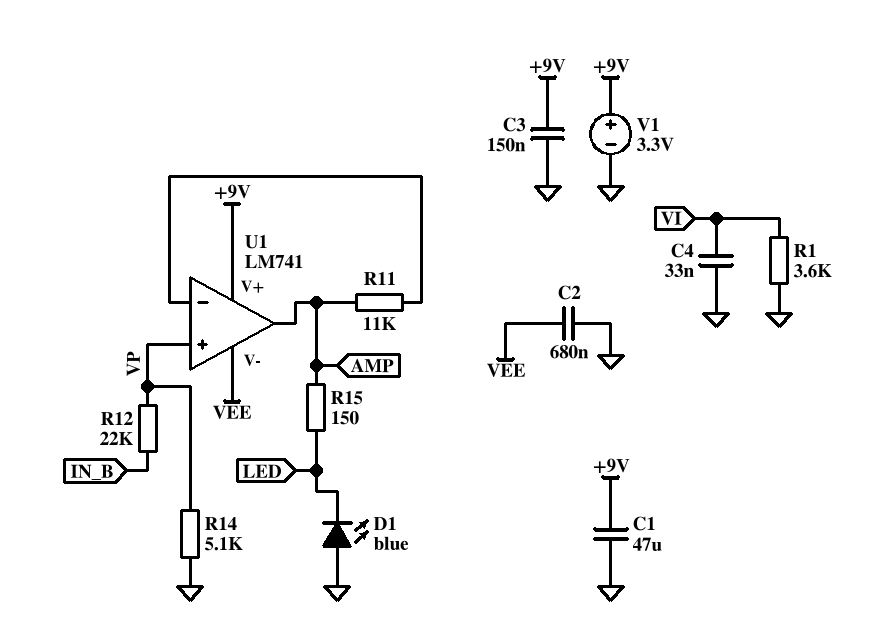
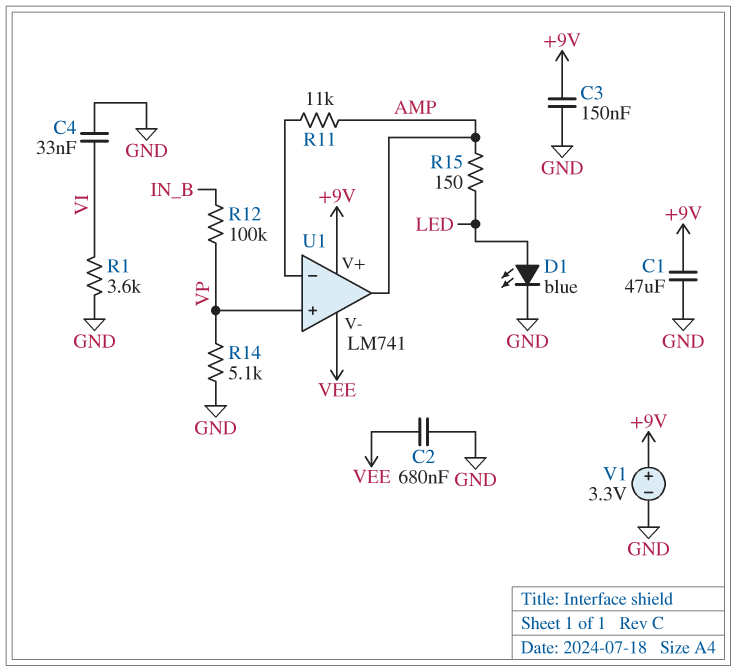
D1: LED blue (A GND, K LED) -> LED blue (A LED, K GND)
R12: 22k (IN_B, VP) -> 100k (IN_B, VP)

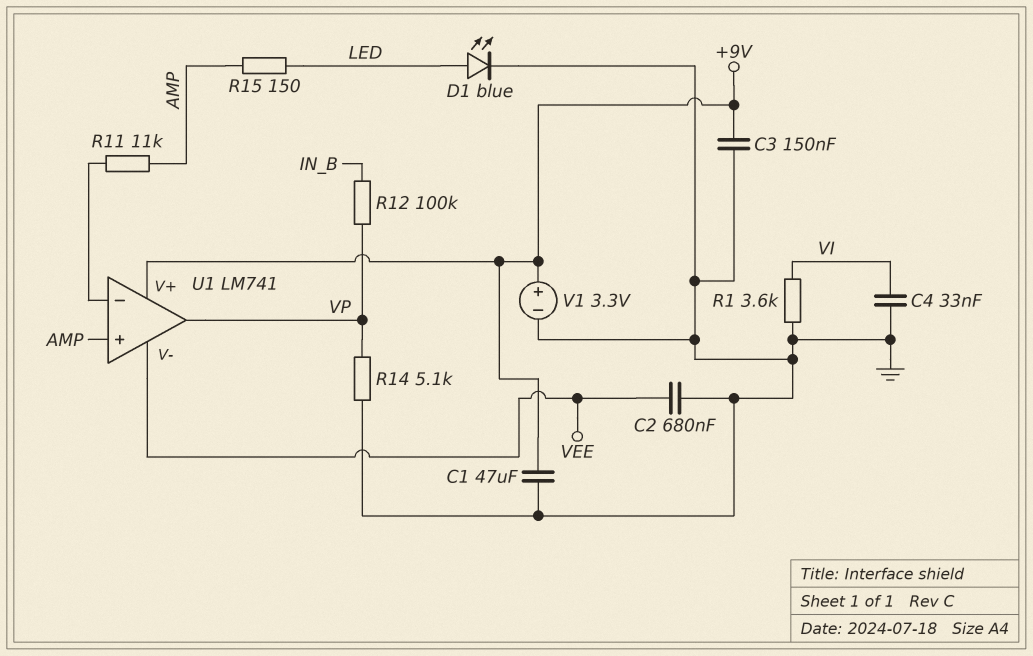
U1 pin in+: VP -> AMP
U1 pin out: AMP -> VP

